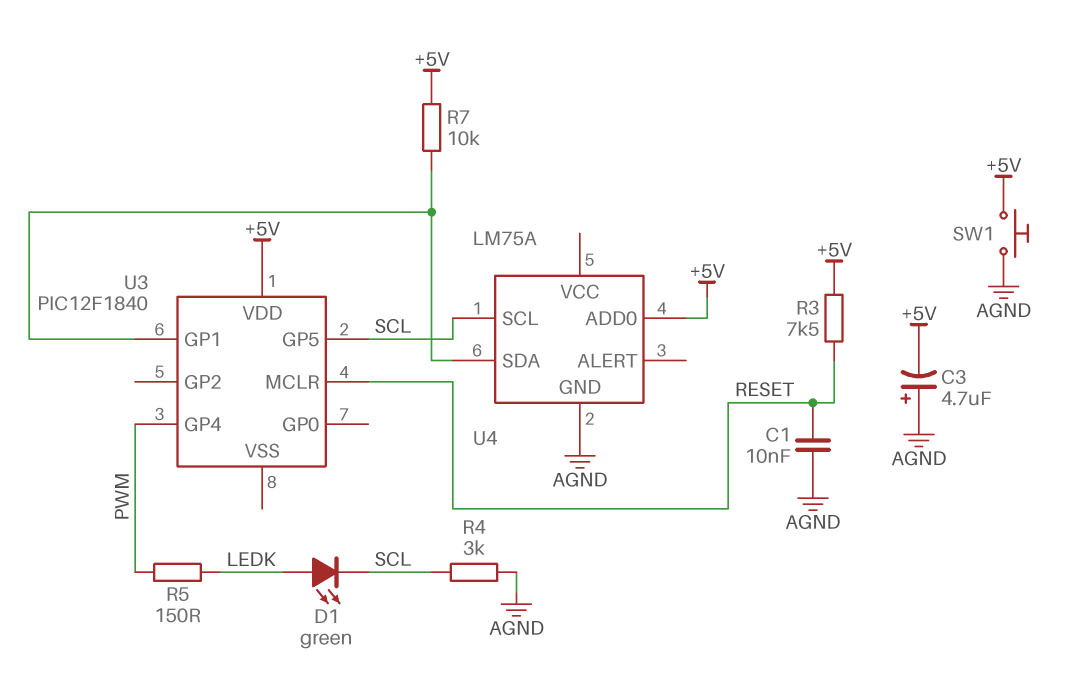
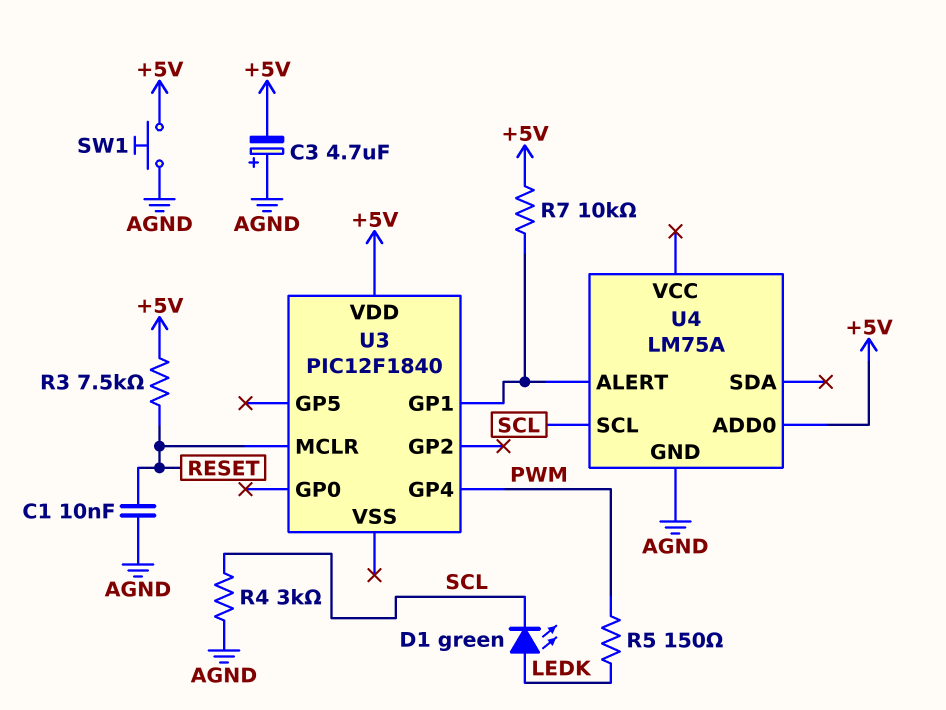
U3 pin GP5: SCL -> none
U4 pin ALERT: none -> U3/GP1
U4 pin SDA: U3/GP1 -> none

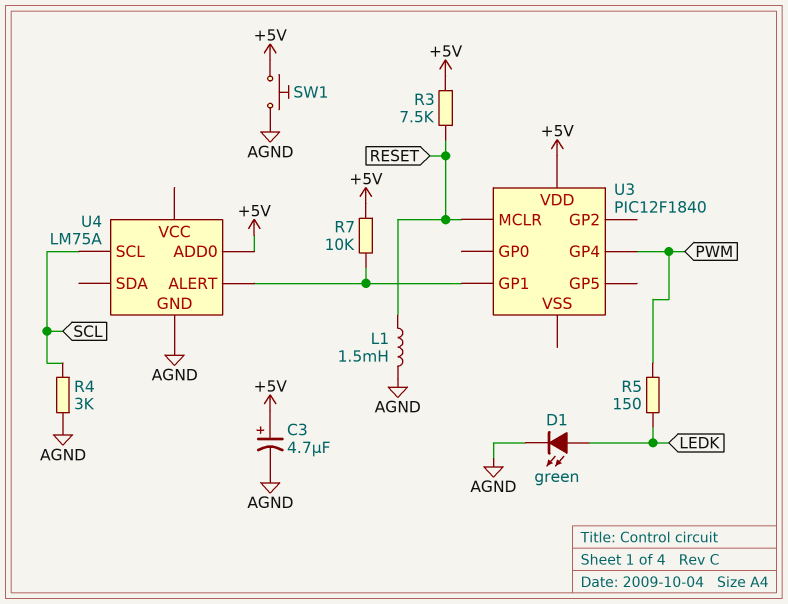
C1: 10nF (AGND, RESET) -> none
C3: 4.7uF (plus AGND, minus +5V) -> 4.7uF (plus +5V, minus AGND)
D1: LED green (A LEDK, K SCL) -> LED green (A LEDK, K AGND)
L1: none -> 1.5mH (AGND, RESET)

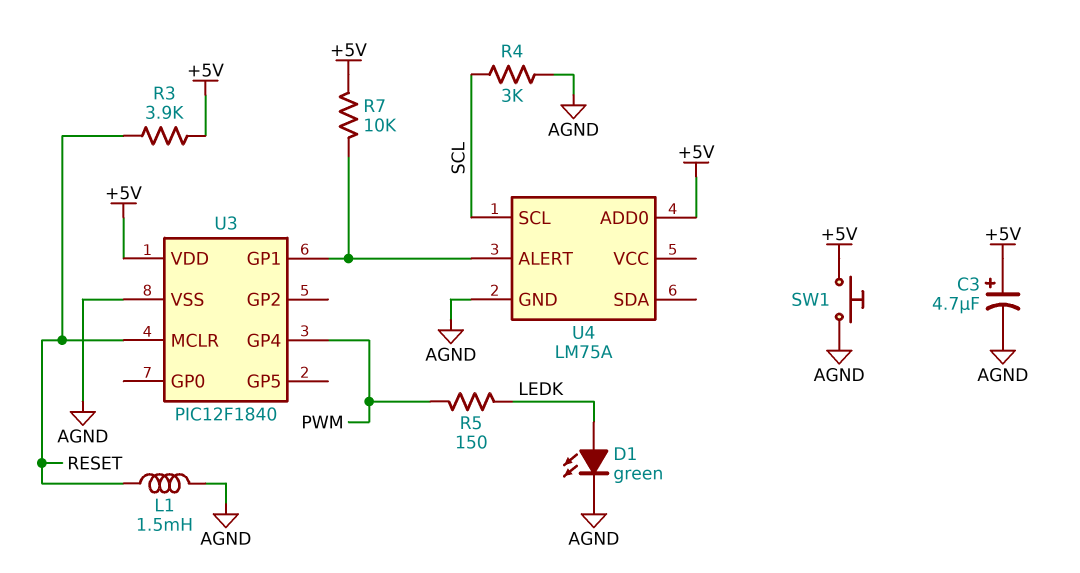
R3: 7.5k (+5V, RESET) -> 3.9k (+5V, RESET)
U3 pin VSS: none -> AGND

